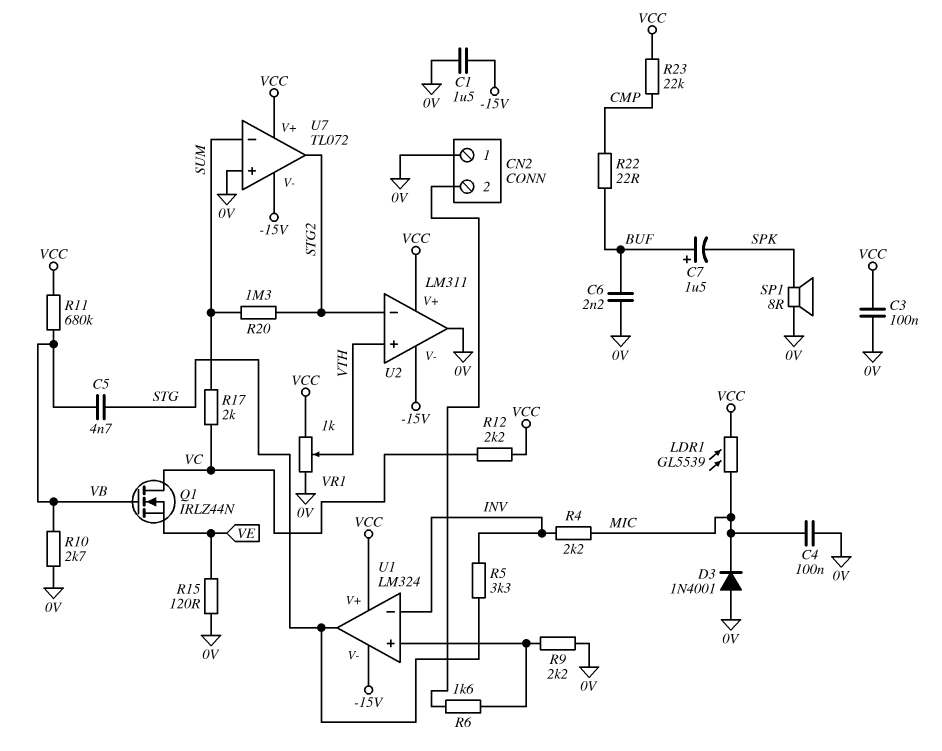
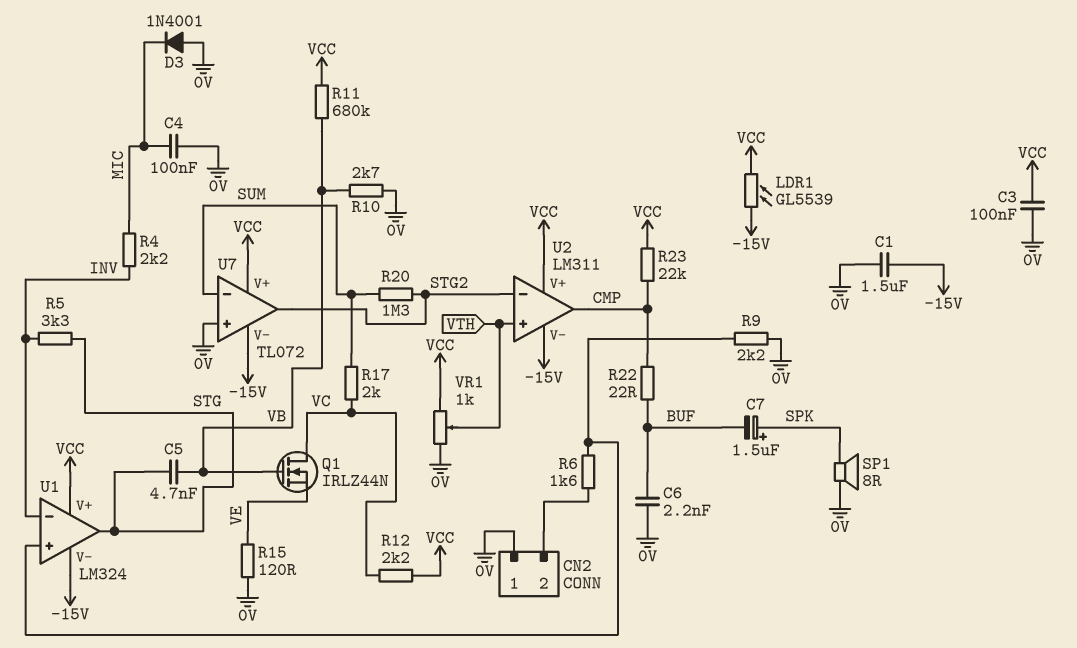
C7: 1.5uF (plus BUF, minus SPK) -> 1.5uF (plus SPK, minus BUF)
LDR1: GL5539 (MIC, VCC) -> GL5539 (-15V, VCC)
U2 pin out: 0V -> CMP

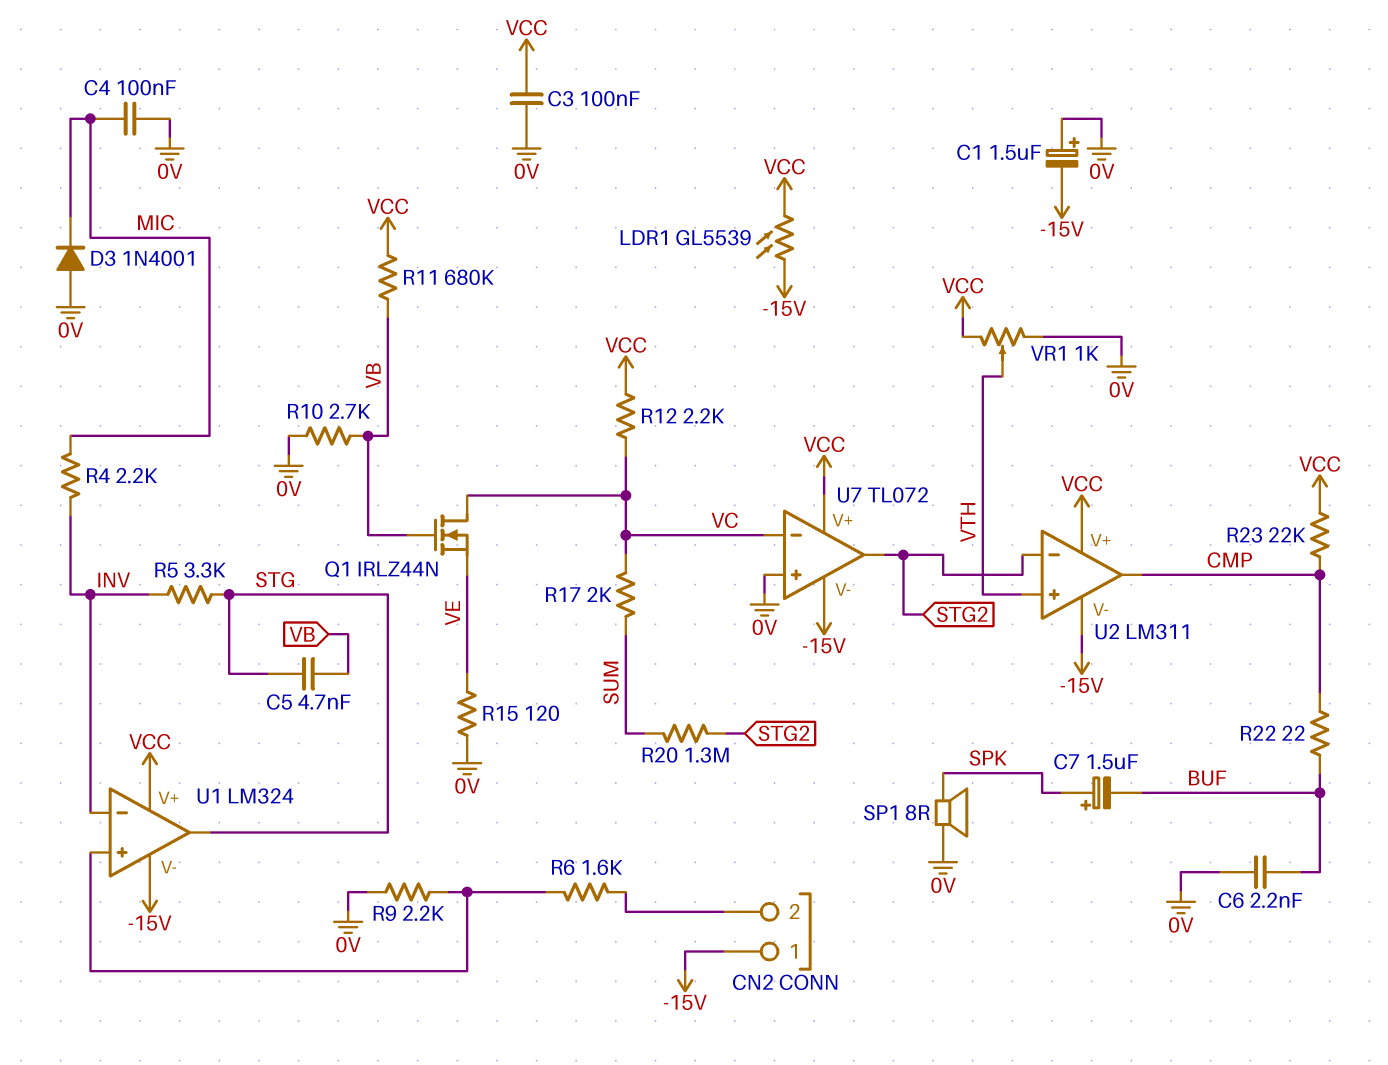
C1: 1.5uF (-15V, 0V) -> 1.5uF (plus 0V, minus -15V)
CN2 pin 1: 0V -> -15V
U7 pin in-: SUM -> VC

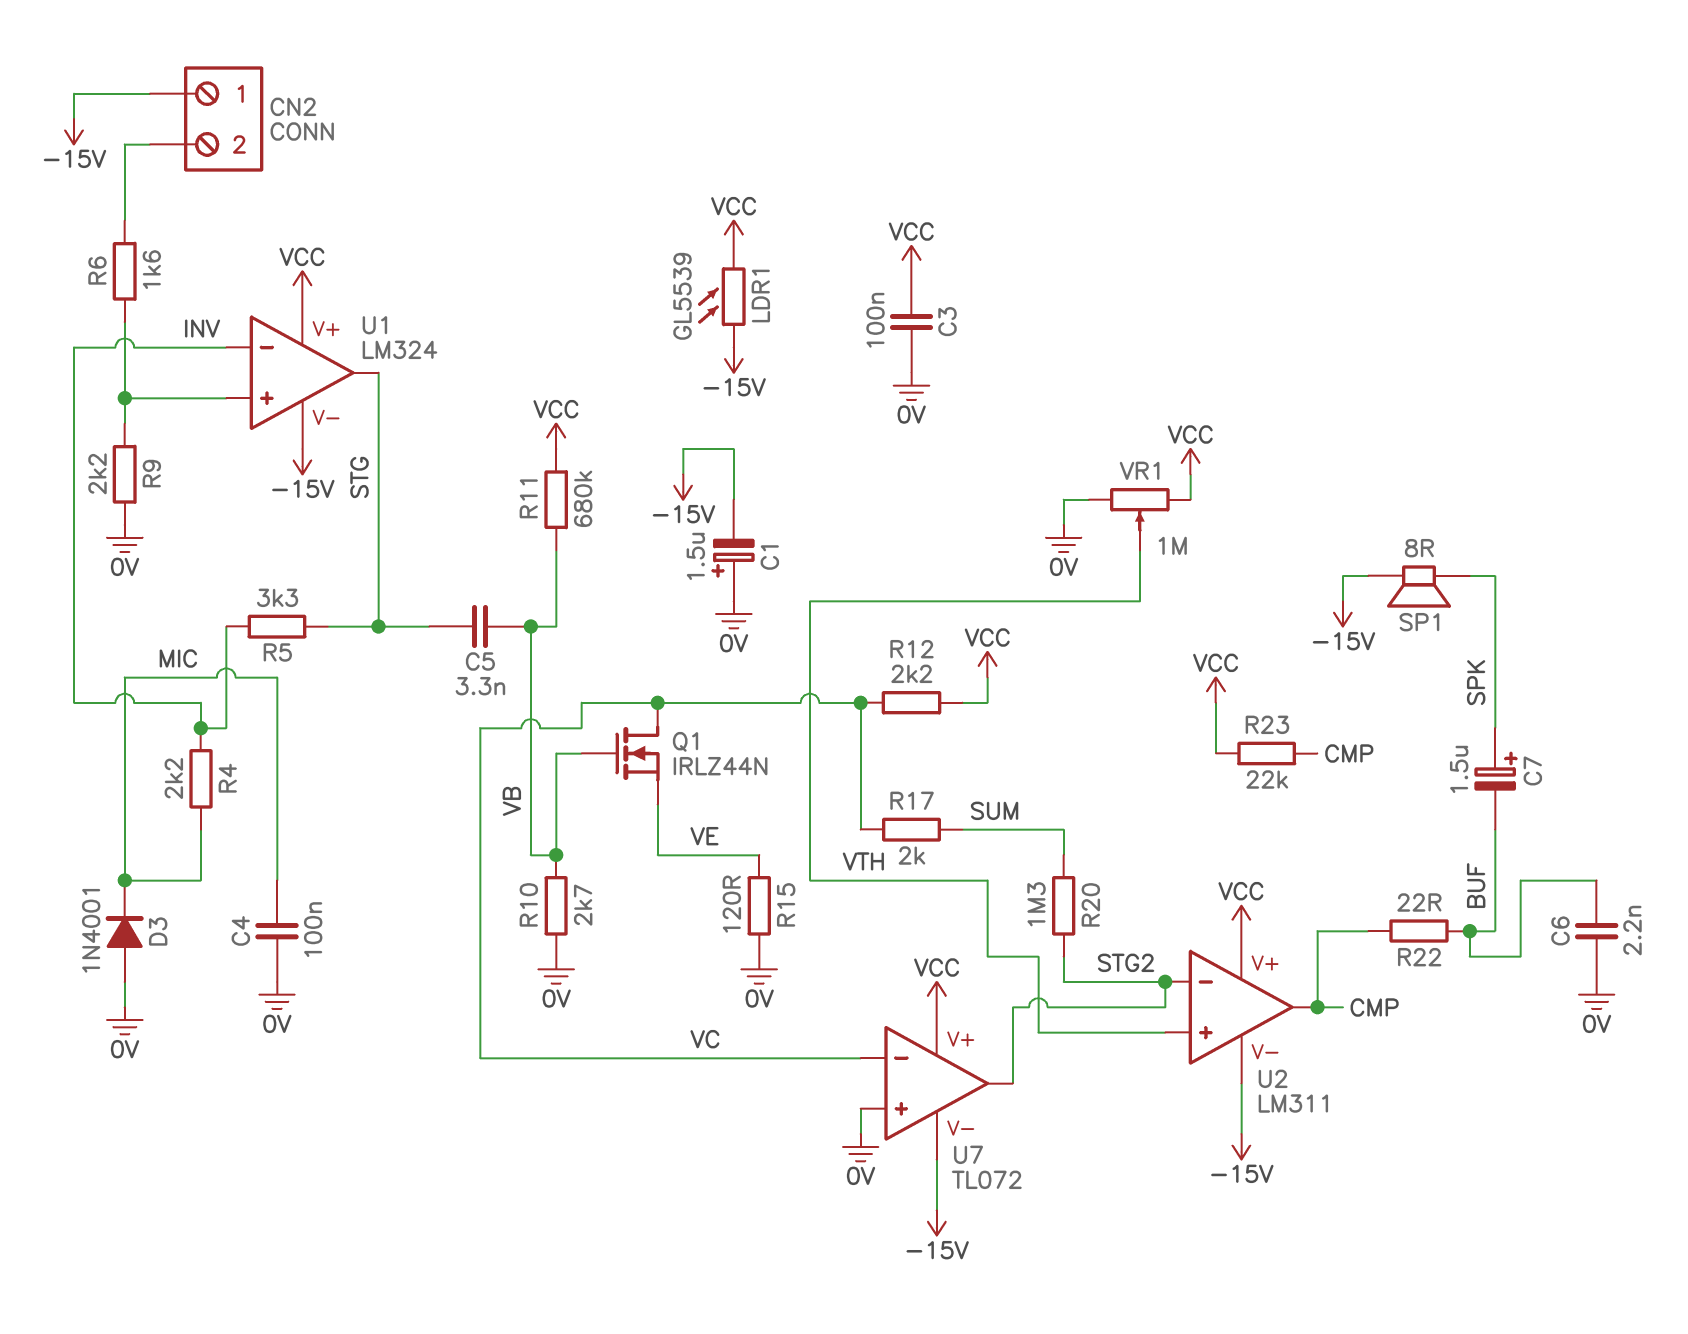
C5: 4.7nF (STG, VB) -> 3.3nF (STG, VB)
SP1: speaker 8R (0V, SPK) -> speaker 8R (-15V, SPK)
VR1: 1k (0V, VCC, wiper VTH) -> 1M (0V, VCC, wiper VTH)

